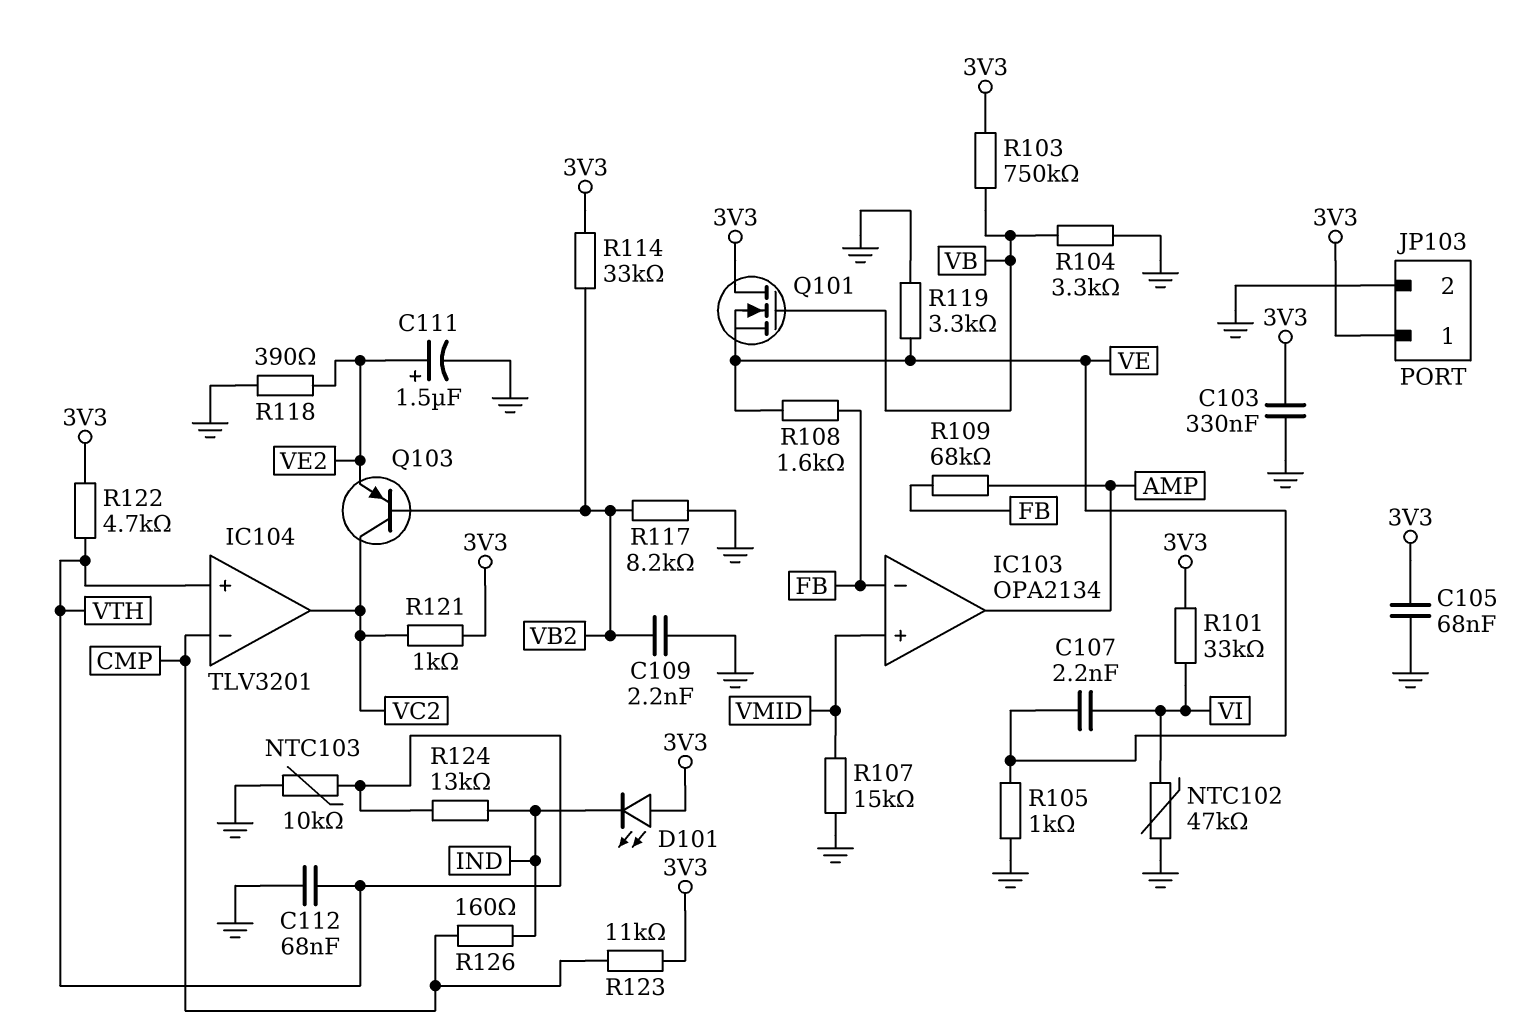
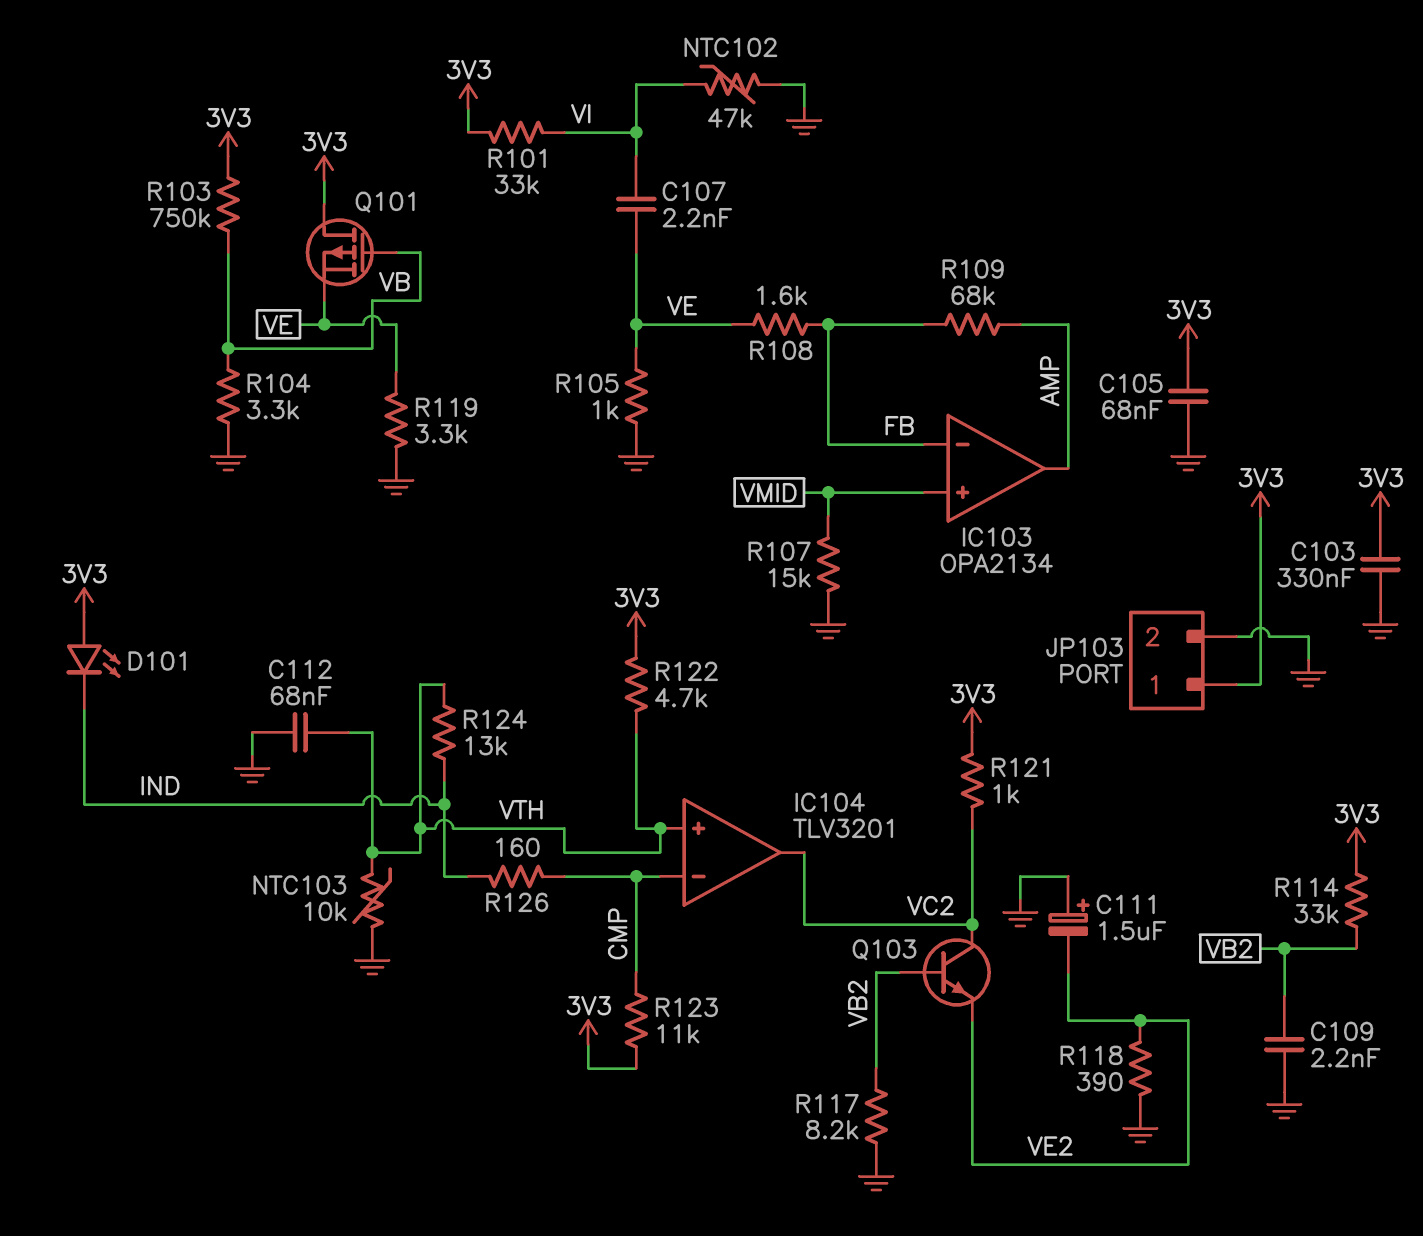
C111: 1.5uF (plus VE2, minus GND) -> 1.5uF (plus GND, minus VE2)
Q101: NMOS (G VB, D 3V3, S VE) -> PMOS (G VB, D 3V3, S VE)
Q103: PNP (B VB2, C VC2, E VE2) -> NPN (B VB2, C VC2, E VE2)

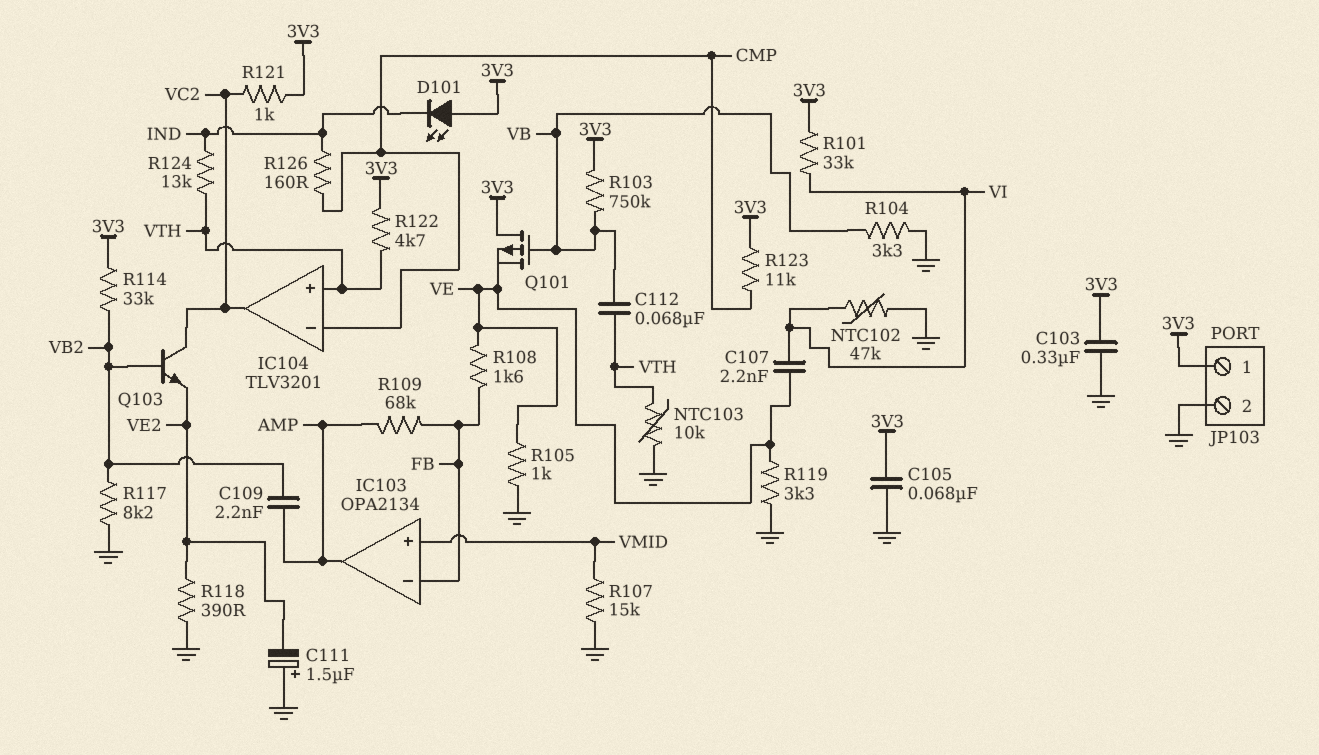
C109: 2.2nF (GND, VB2) -> 2.2nF (AMP, VB2)
C112: 68nF (GND, VTH) -> 68nF (VB, VTH)

